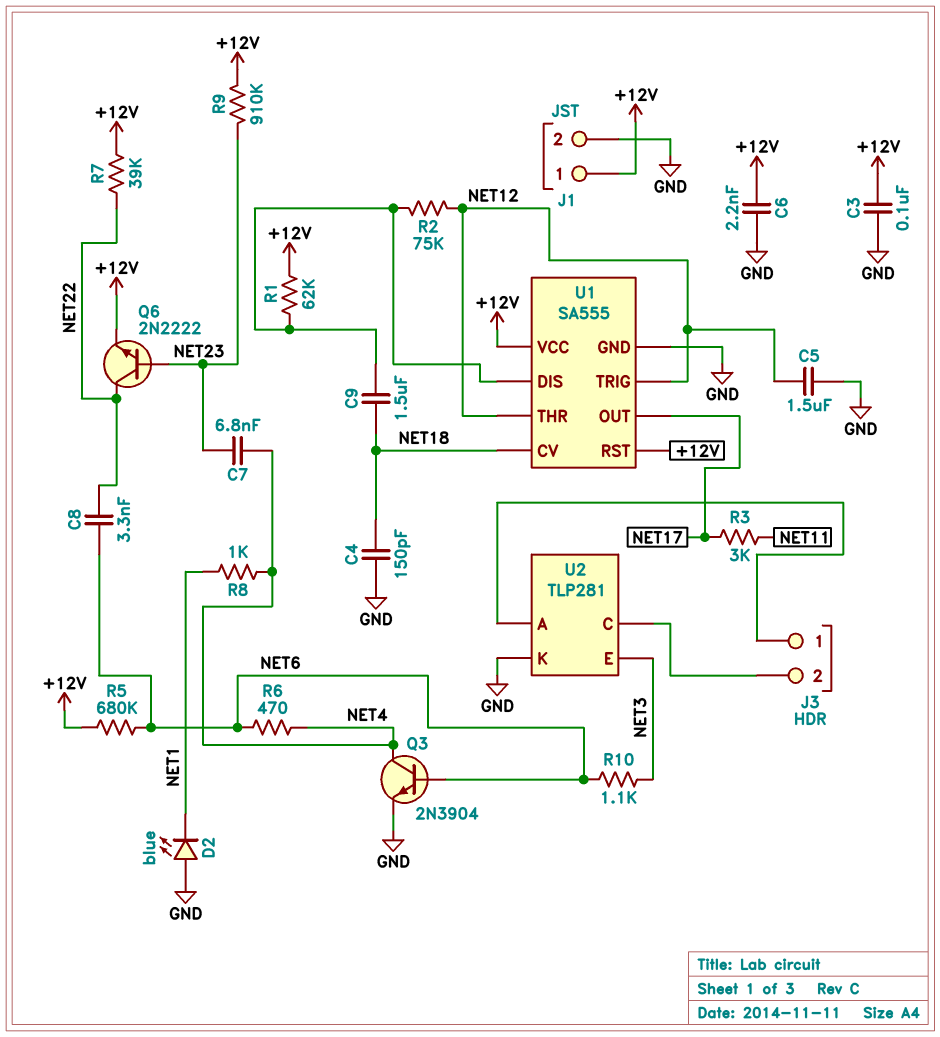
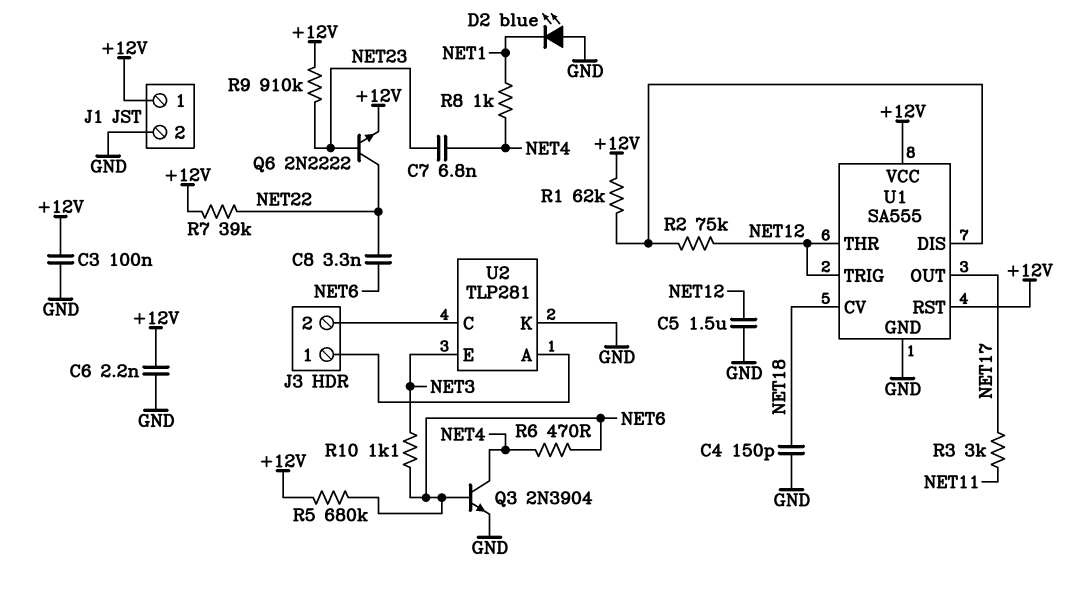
C9: 1.5uF (NET18, U1/DIS) -> none

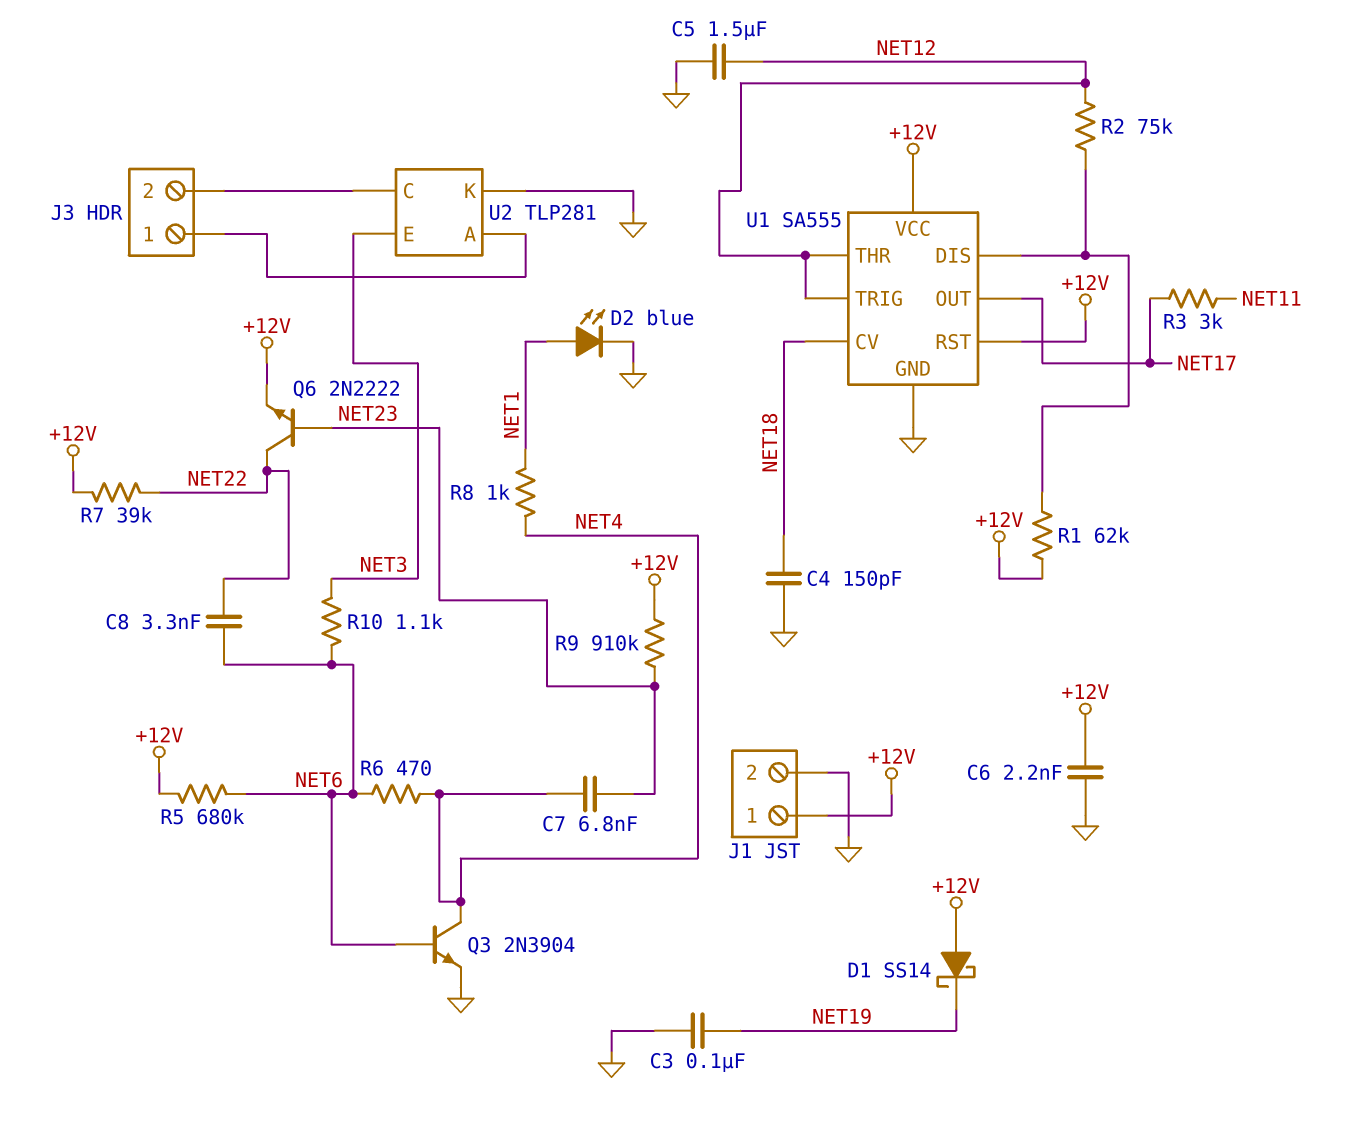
C3: 100nF (+12V, GND) -> 100nF (GND, NET19)
D1: none -> schottky SS14 (A +12V, K NET19)
D2: LED blue (A GND, K NET1) -> LED blue (A NET1, K GND)

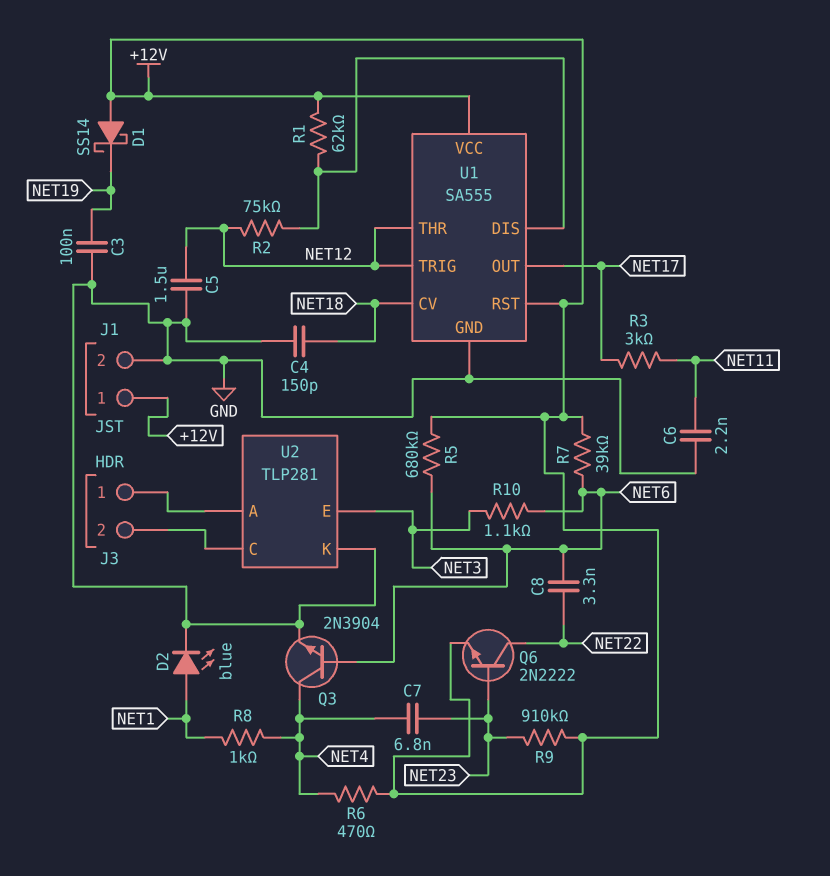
C6: 2.2nF (+12V, GND) -> 2.2nF (GND, NET11)
R6: 470 (NET4, NET6) -> 470 (+12V, NET4)
R7: 39k (+12V, NET22) -> 39k (+12V, NET6)

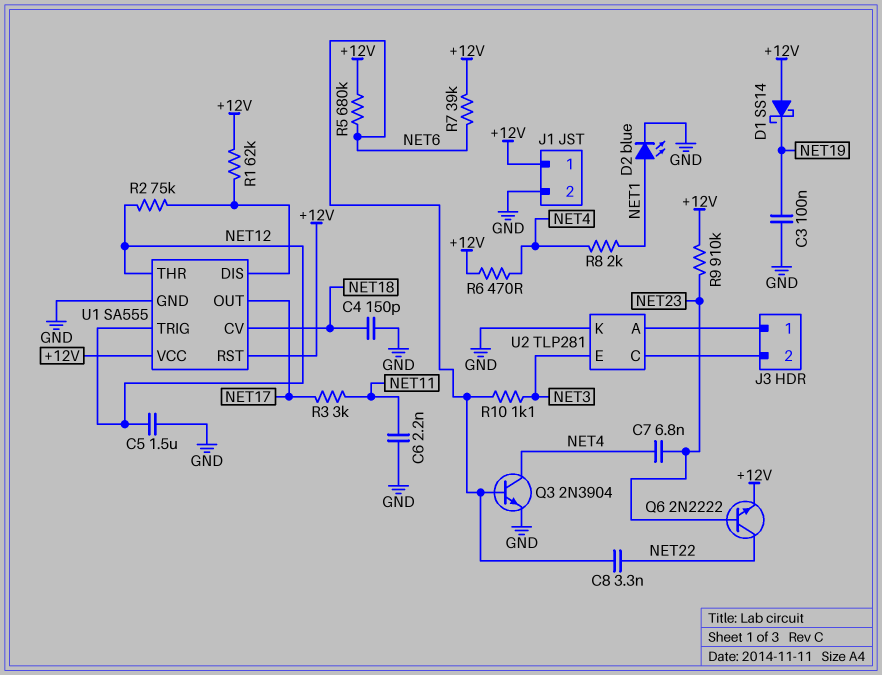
R8: 1k (NET1, NET4) -> 2k (NET1, NET4)

